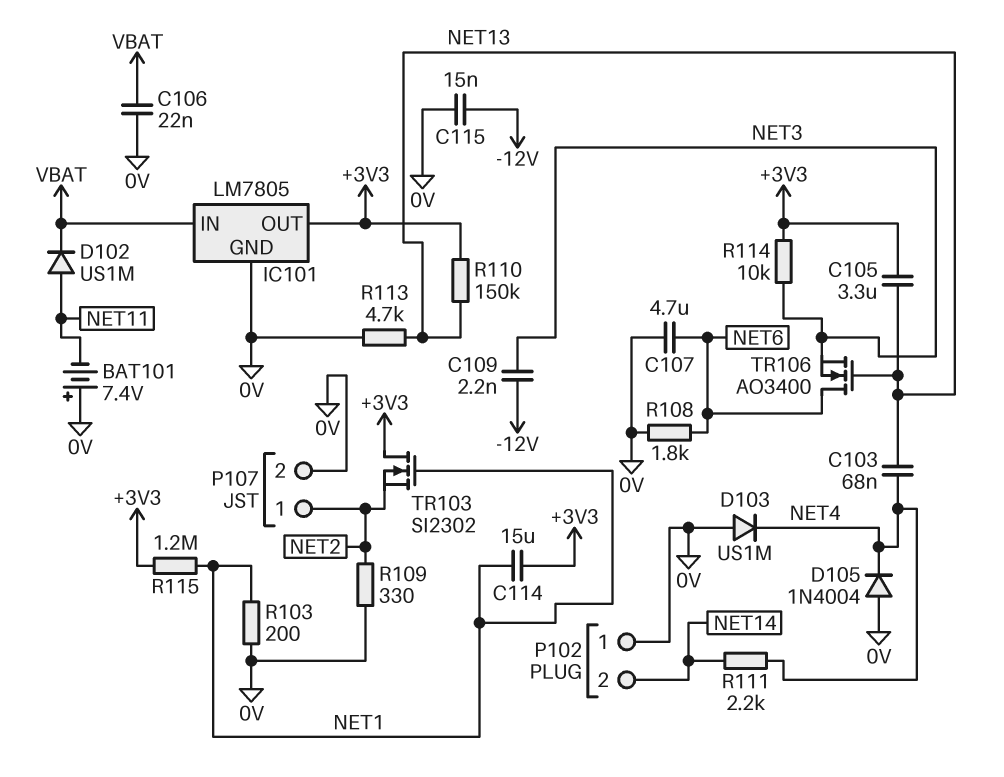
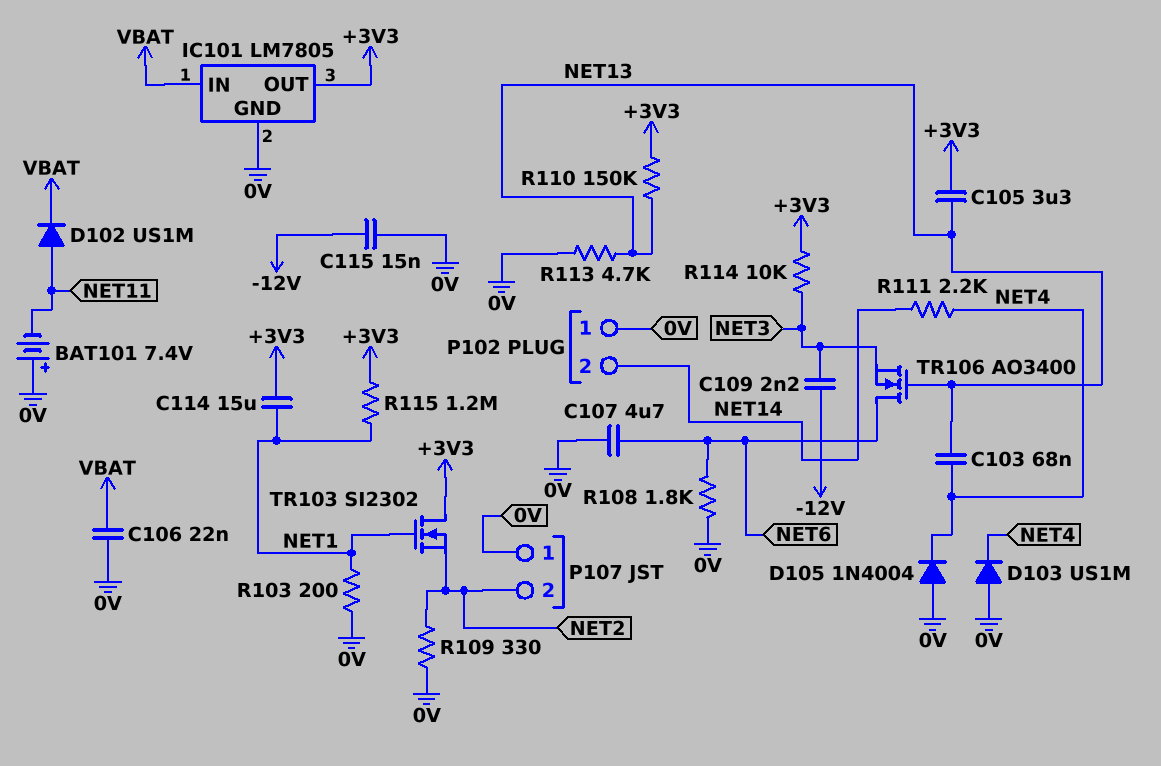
P107 pin 1: NET2 -> 0V
P107 pin 2: 0V -> NET2

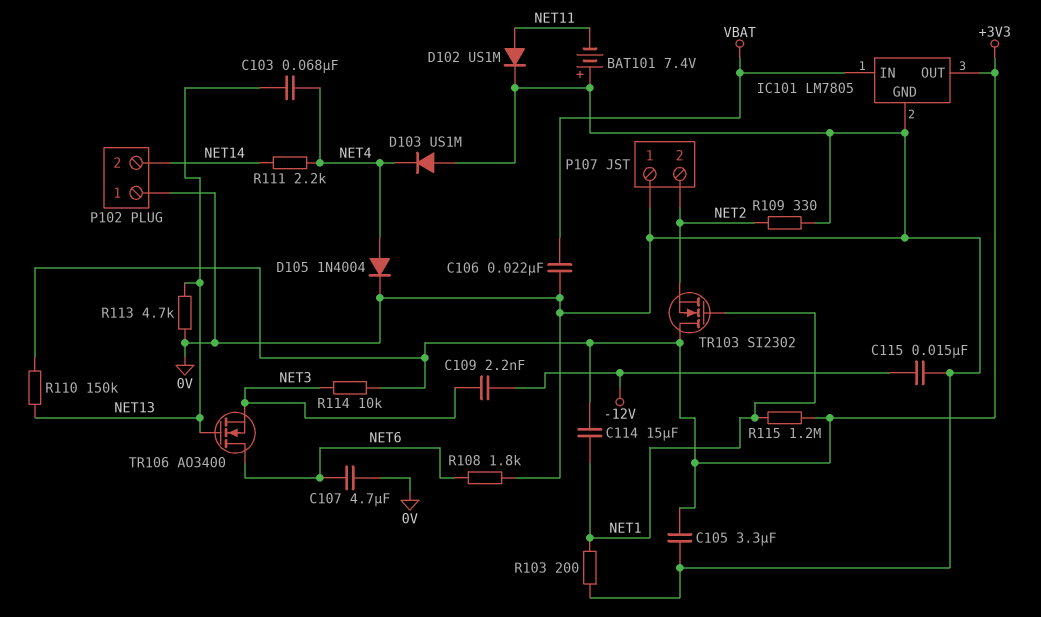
C105: 3.3uF (+3V3, NET13) -> 3.3uF (+3V3, 0V)
D102: diode US1M (A NET11, K VBAT) -> diode US1M (A NET11, K 0V)
D105: diode 1N4004 (A 0V, K NET4) -> diode 1N4004 (A NET4, K 0V)

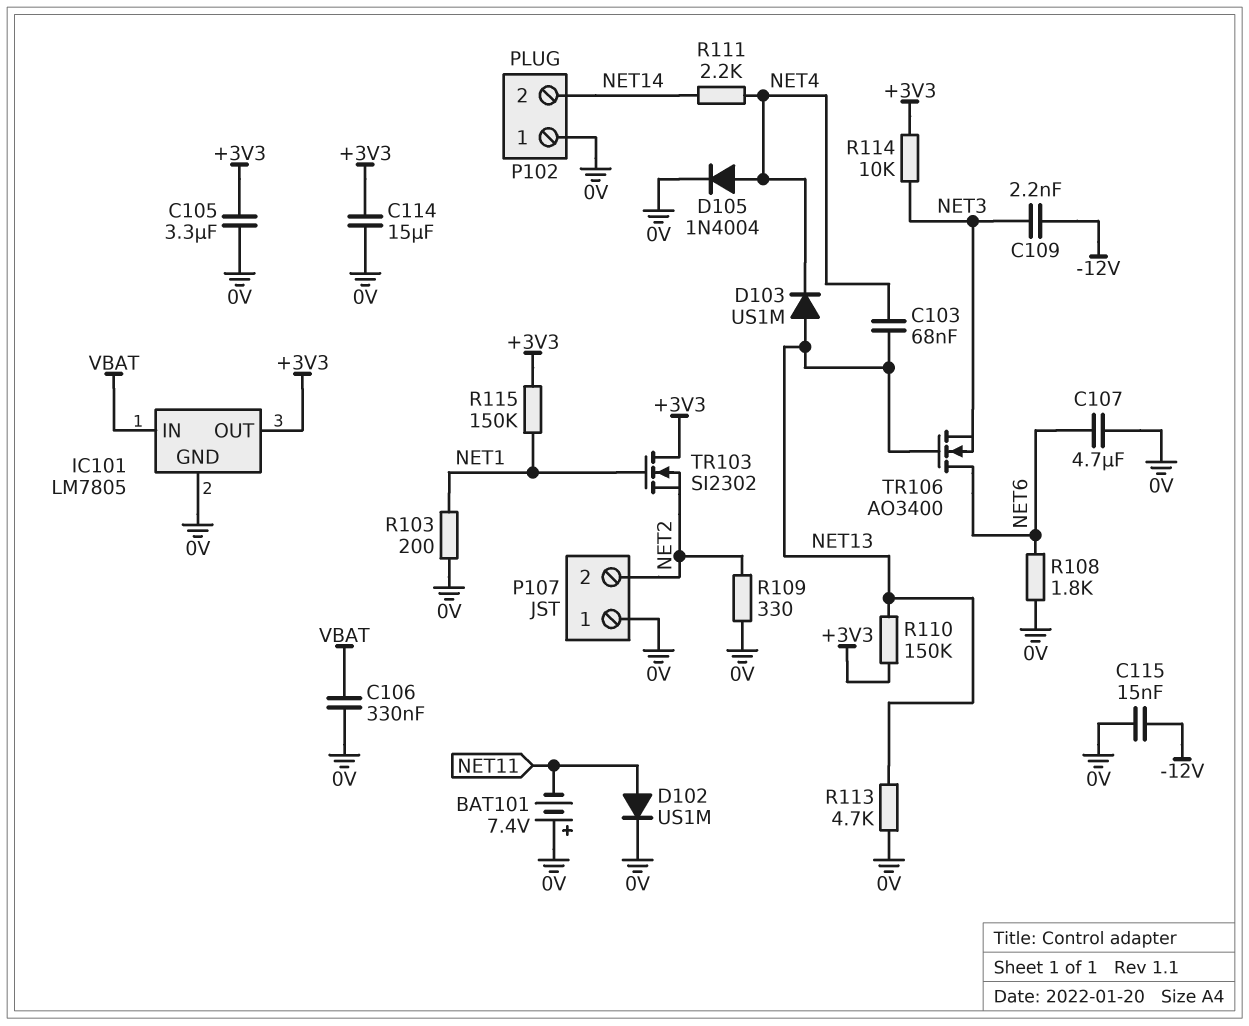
C106: 22nF (0V, VBAT) -> 330nF (0V, VBAT)
C114: 15uF (+3V3, NET1) -> 15uF (+3V3, 0V)
D103: diode US1M (A 0V, K NET4) -> diode US1M (A NET13, K NET4)
R115: 1.2M (+3V3, NET1) -> 150k (+3V3, NET1)

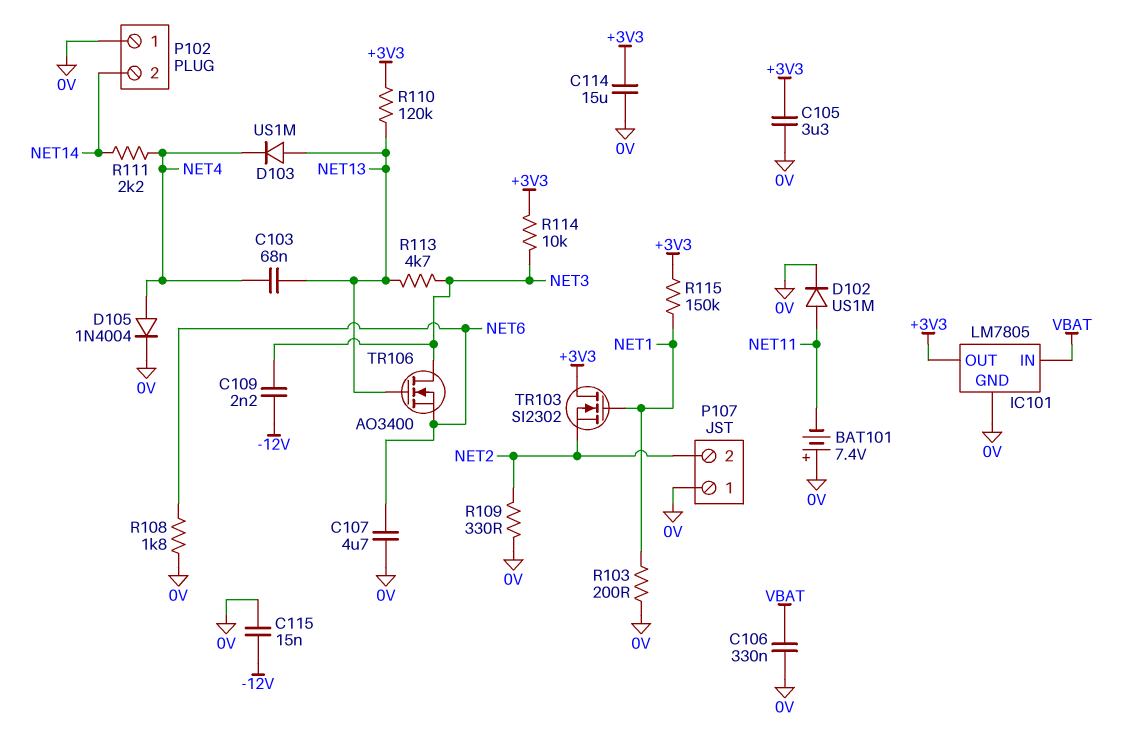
R110: 150k (+3V3, NET13) -> 120k (+3V3, NET13)
R113: 4.7k (0V, NET13) -> 4.7k (NET3, NET13)
TR106: NMOS AO3400 (G NET13, D NET6, S NET3) -> NMOS AO3400 (G NET13, D NET3, S NET6)

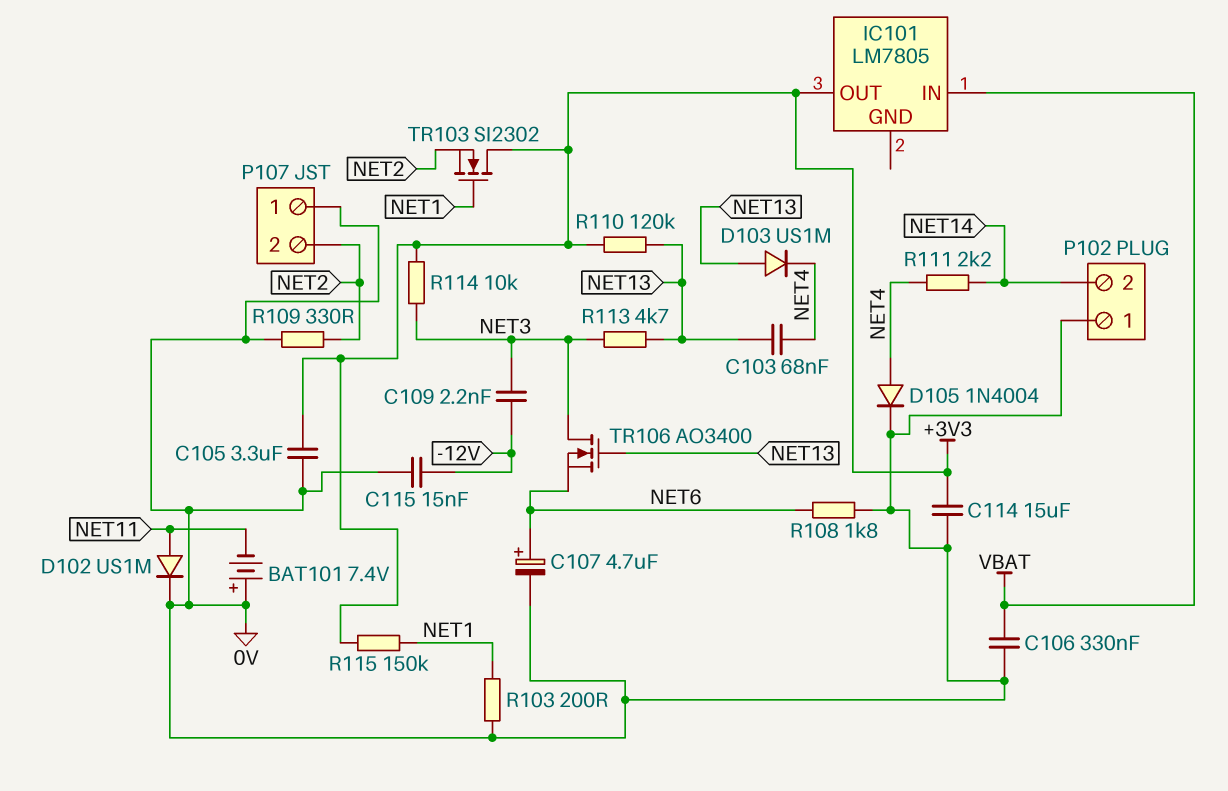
C107: 4.7uF (0V, NET6) -> 4.7uF (plus NET6, minus 0V)
IC101 pin GND: 0V -> none

